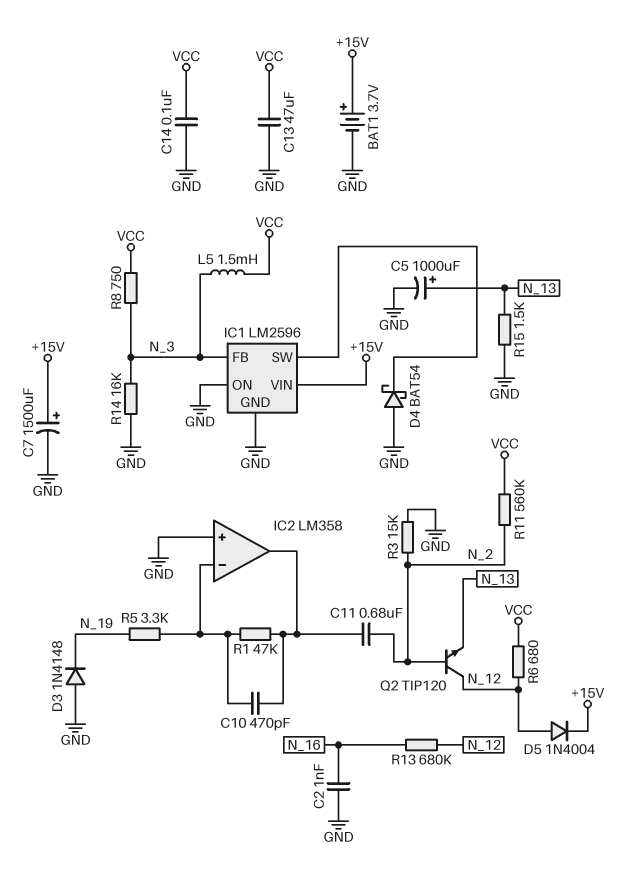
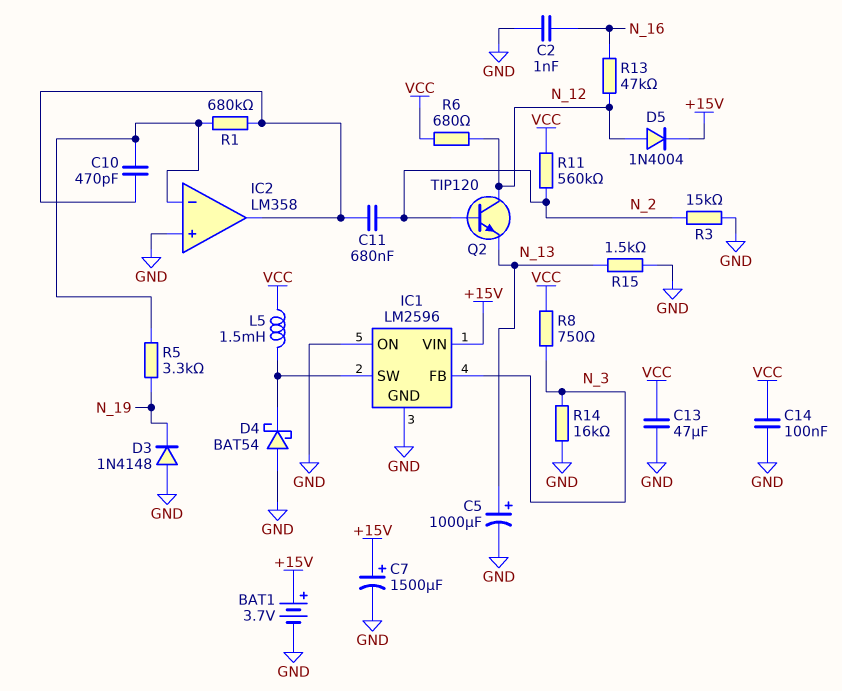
L5: 1.5mH (N_3, VCC) -> 1.5mH (IC1/SW, VCC)
R1: 47k (IC2/in-, IC2/out) -> 680k (IC2/in-, IC2/out)
R13: 680k (N_12, N_16) -> 47k (N_12, N_16)

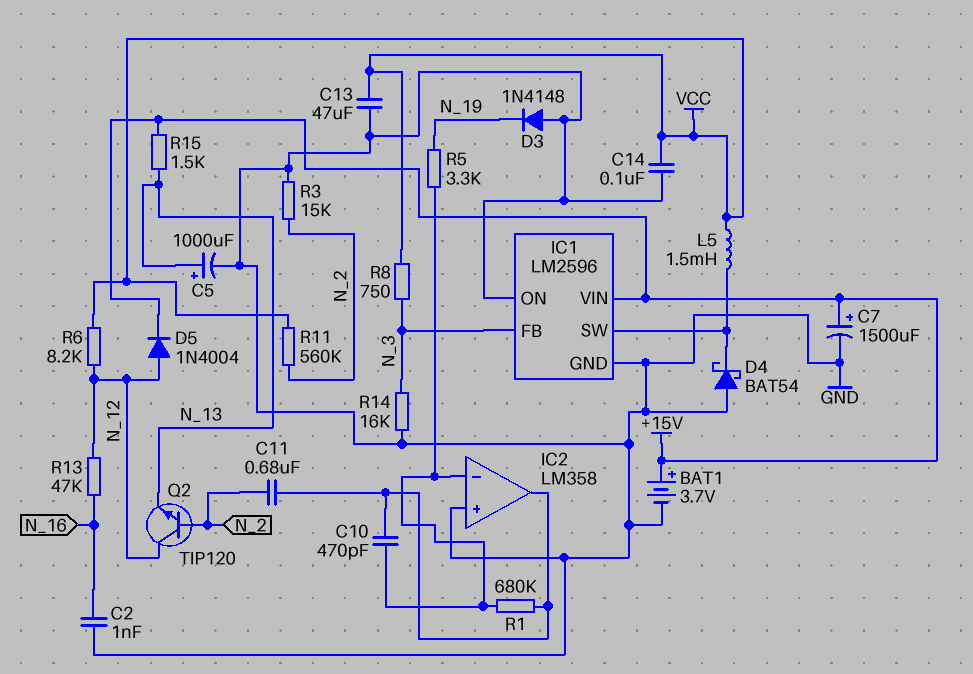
R6: 680 (N_12, VCC) -> 8.2k (N_12, VCC)
R15: 1.5k (GND, N_13) -> 1.5k (+15V, N_13)

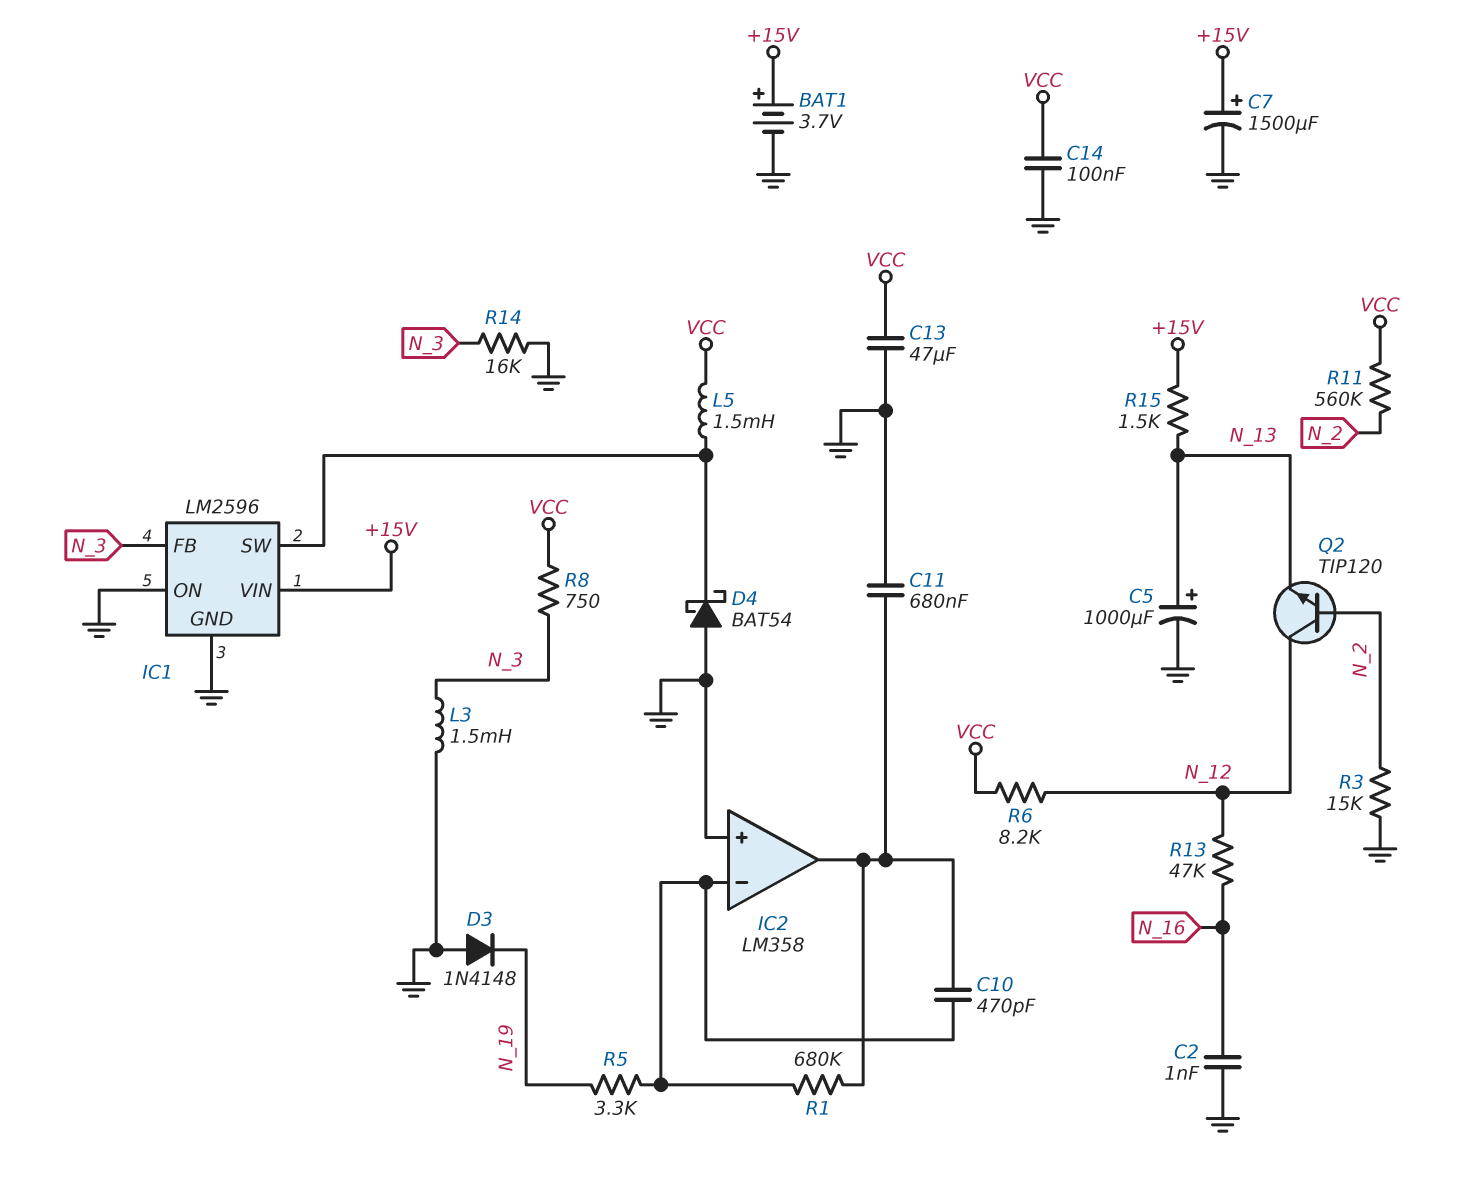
C11: 680nF (IC2/out, N_2) -> 680nF (GND, IC2/out)
D5: diode 1N4004 (A N_12, K +15V) -> none
L3: none -> 1.5mH (GND, N_3)

